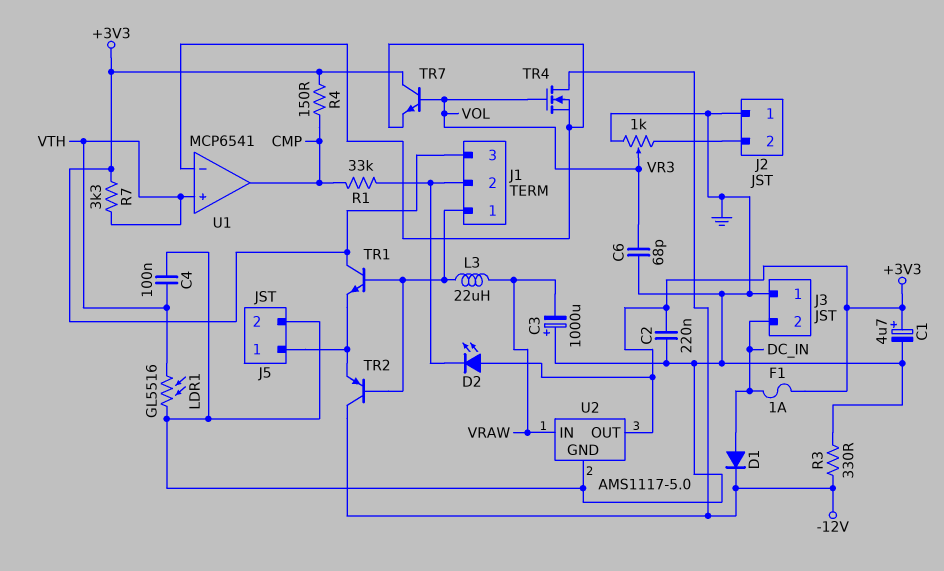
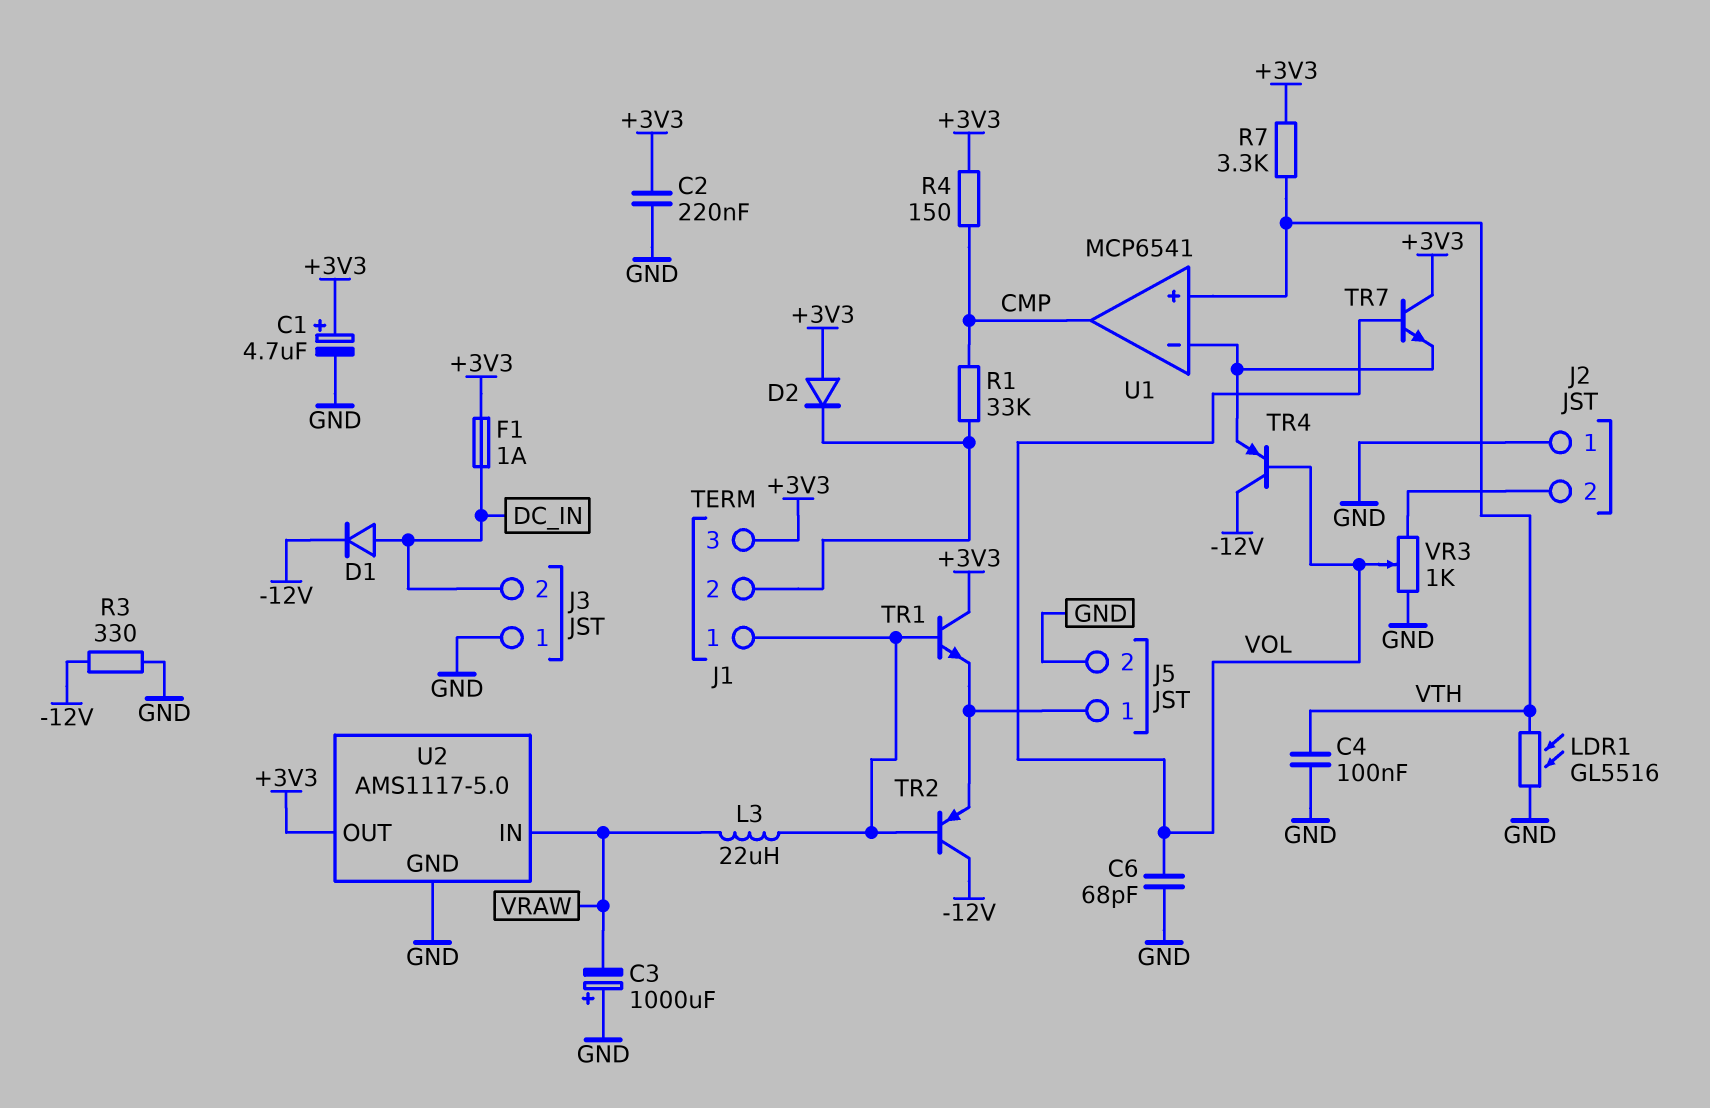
D2: LED (A +3V3, K J1/2) -> diode (A +3V3, K J1/2)
TR4: NMOS (G VOL, D -12V, S U1/in-) -> PNP (B VOL, C -12V, E U1/in-)

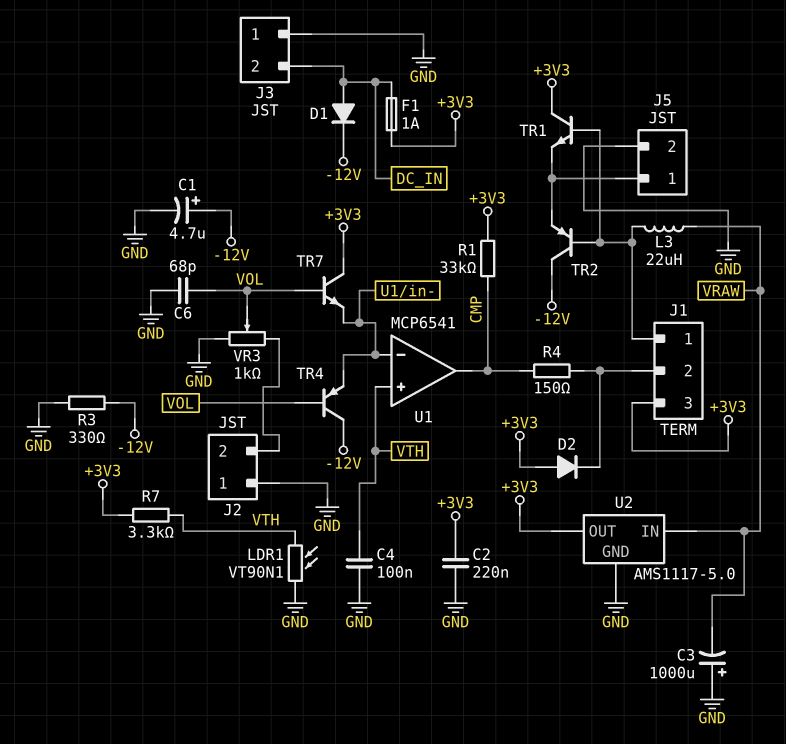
C1: 4.7uF (plus +3V3, minus GND) -> 4.7uF (plus -12V, minus GND)
LDR1: GL5516 (GND, VTH) -> VT90N1 (GND, VTH)
R1: 33k (CMP, J1/2) -> 33k (+3V3, CMP)
R4: 150 (+3V3, CMP) -> 150 (CMP, J1/2)

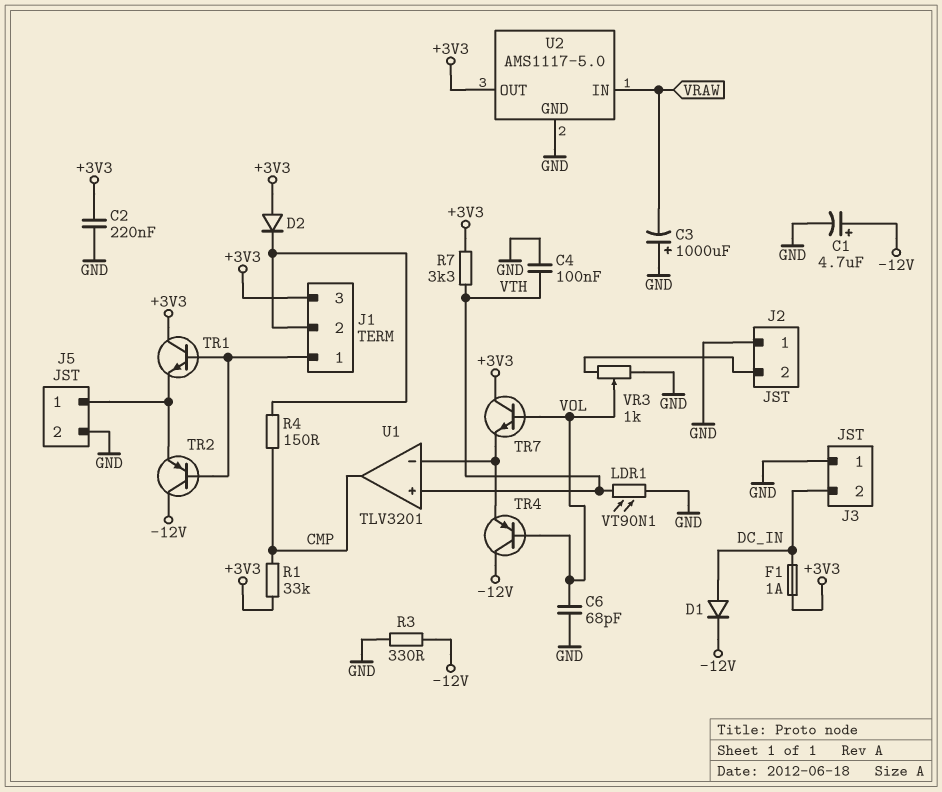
L3: 22uH (J1/1, VRAW) -> none
U1: MCP6541 -> TLV3201

